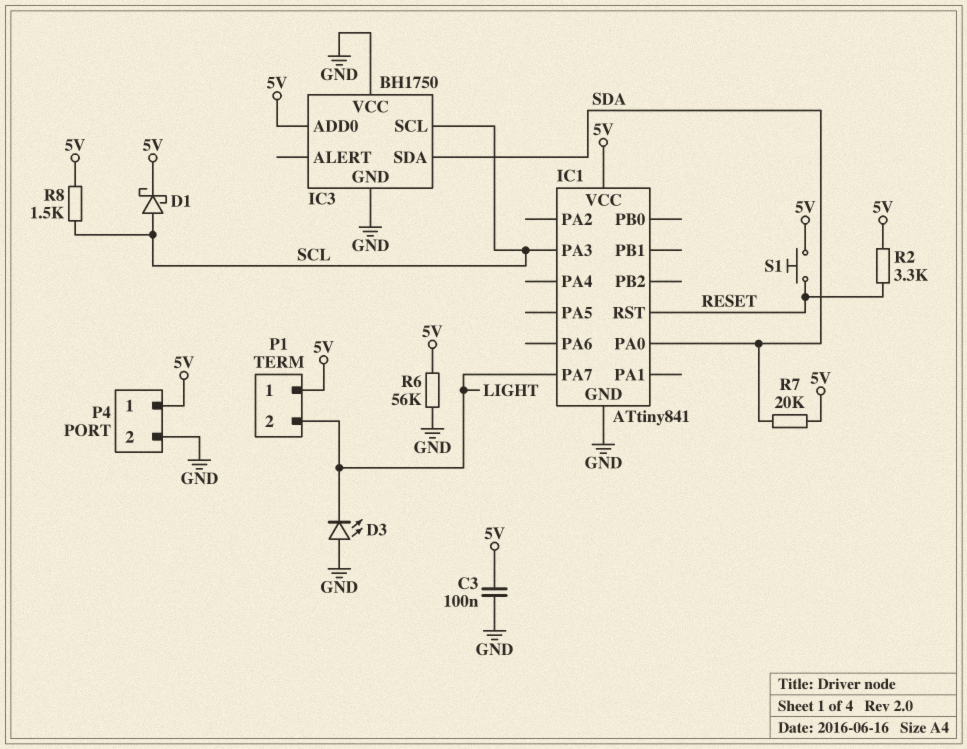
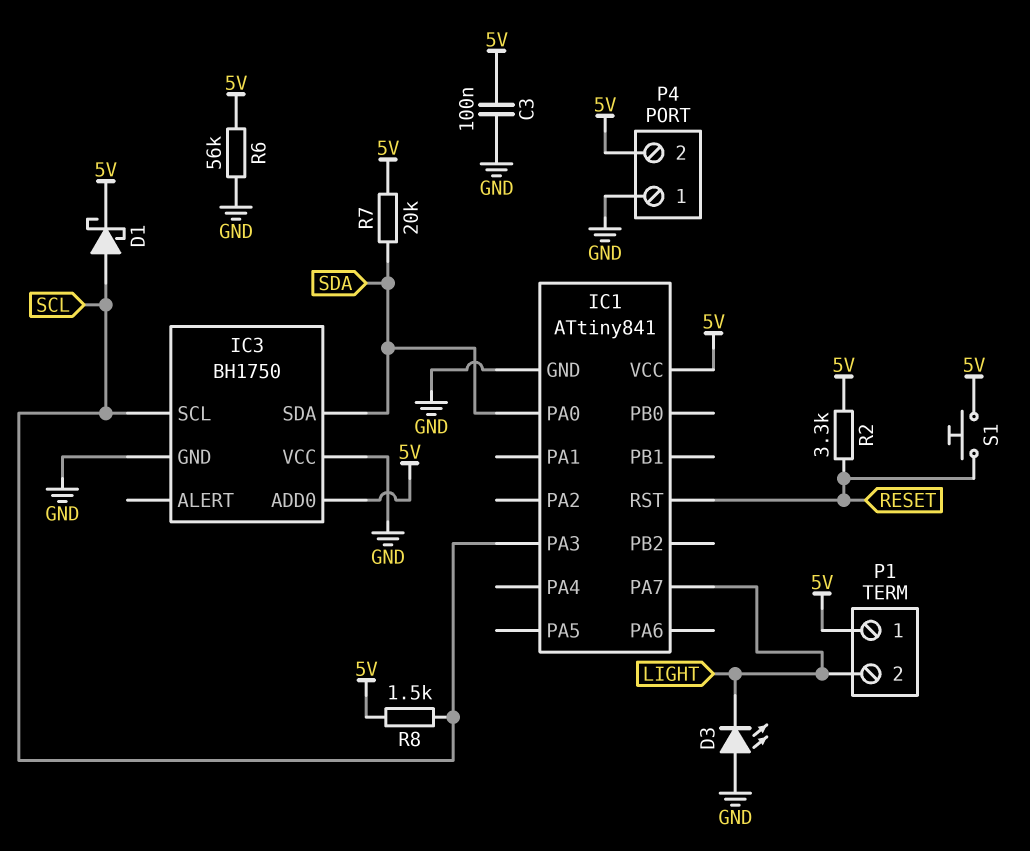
P4 pin 1: 5V -> GND
P4 pin 2: GND -> 5V

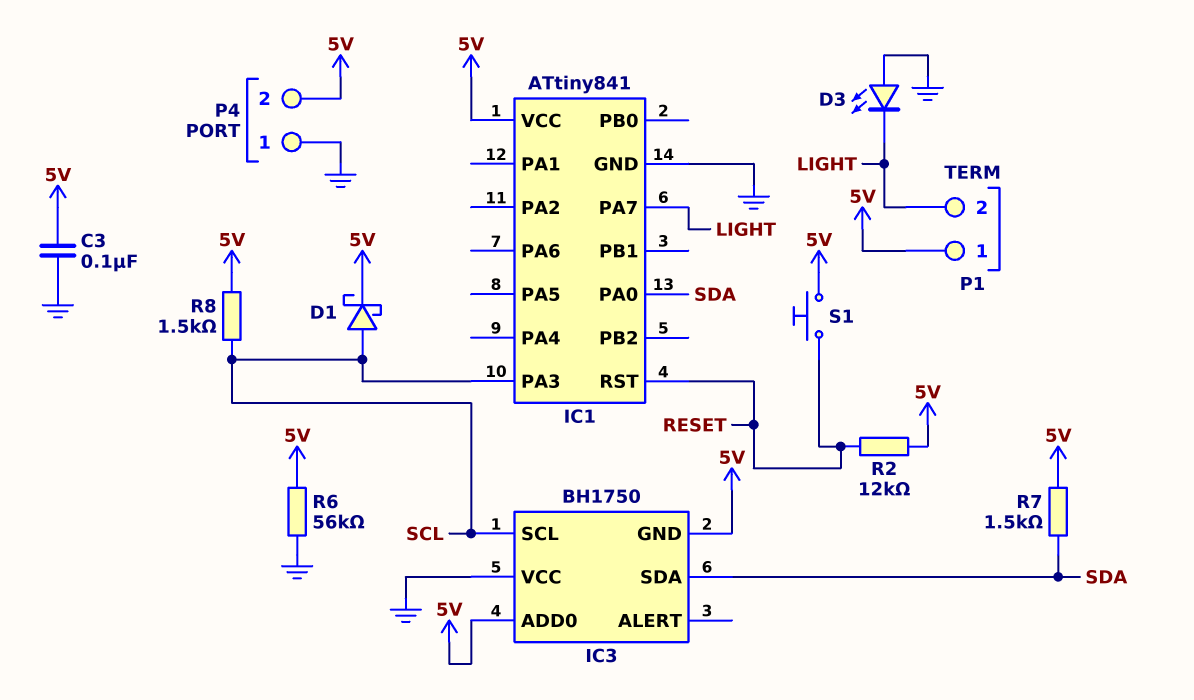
IC3 pin GND: GND -> 5V
R2: 3.3k (5V, RESET) -> 12k (5V, RESET)
R7: 20k (5V, SDA) -> 1.5k (5V, SDA)

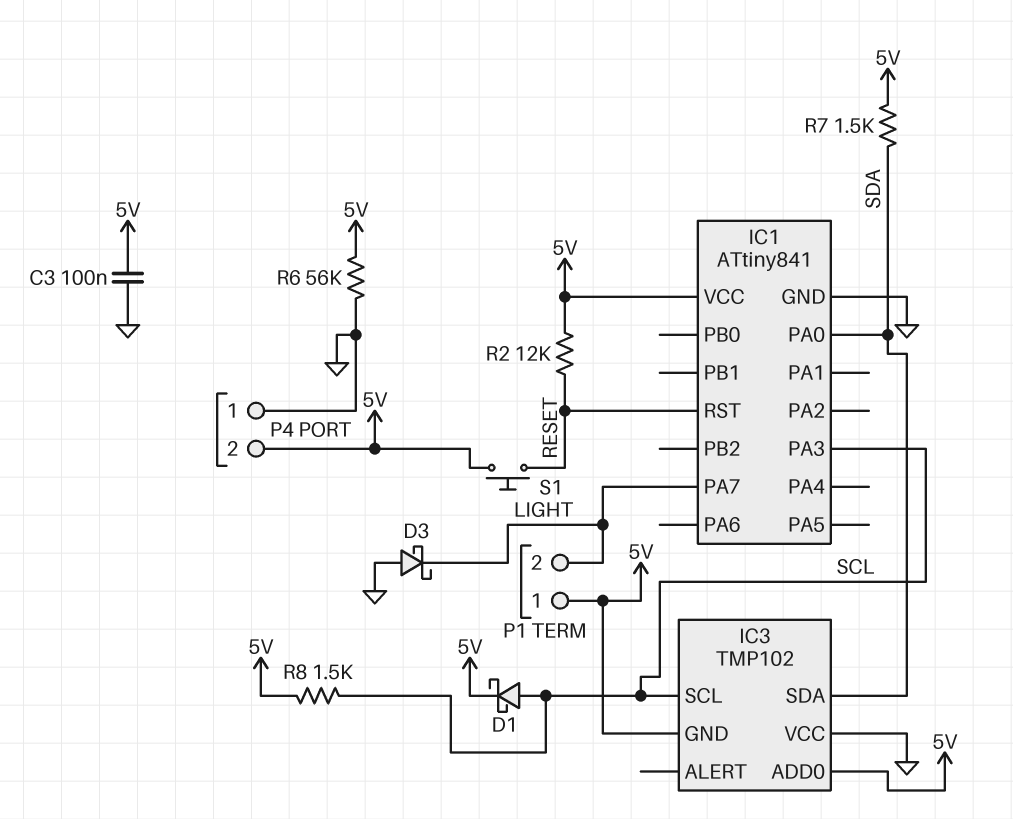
D3: LED (A GND, K LIGHT) -> schottky (A GND, K LIGHT)
IC3: BH1750 -> TMP102

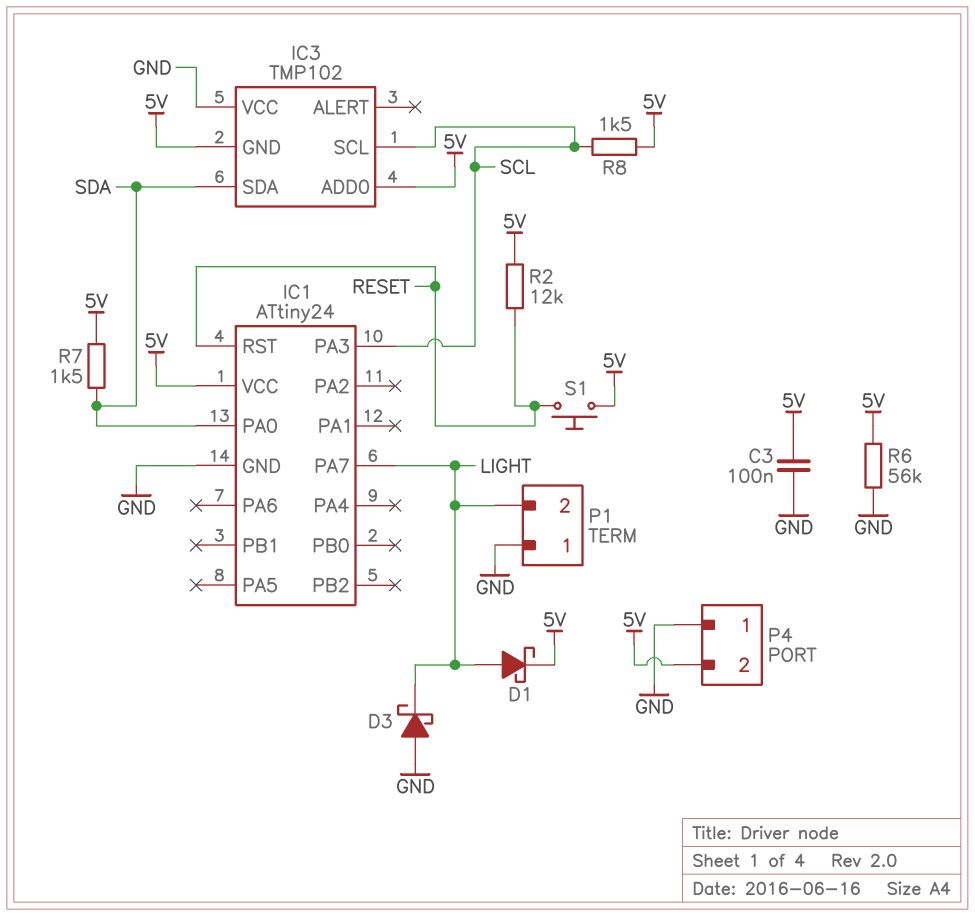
D1: schottky (A SCL, K 5V) -> schottky (A LIGHT, K 5V)
IC1: ATtiny841 -> ATtiny24
P1 pin 1: 5V -> GND

